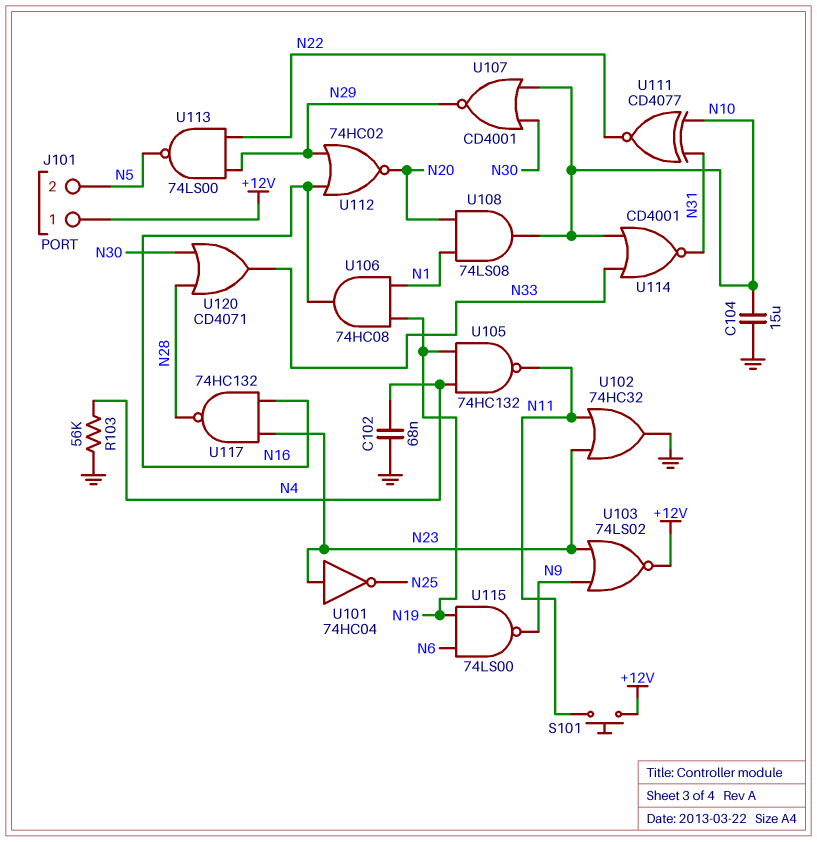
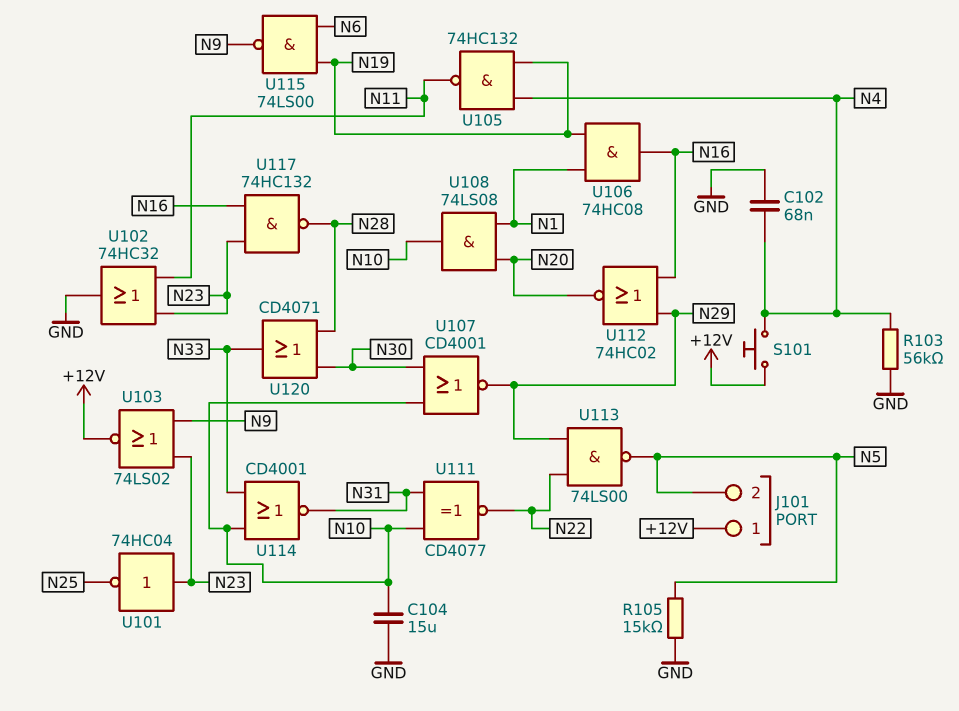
R105: none -> 15k (GND, N5)
S101: button (+12V, N11) -> button (+12V, N4)

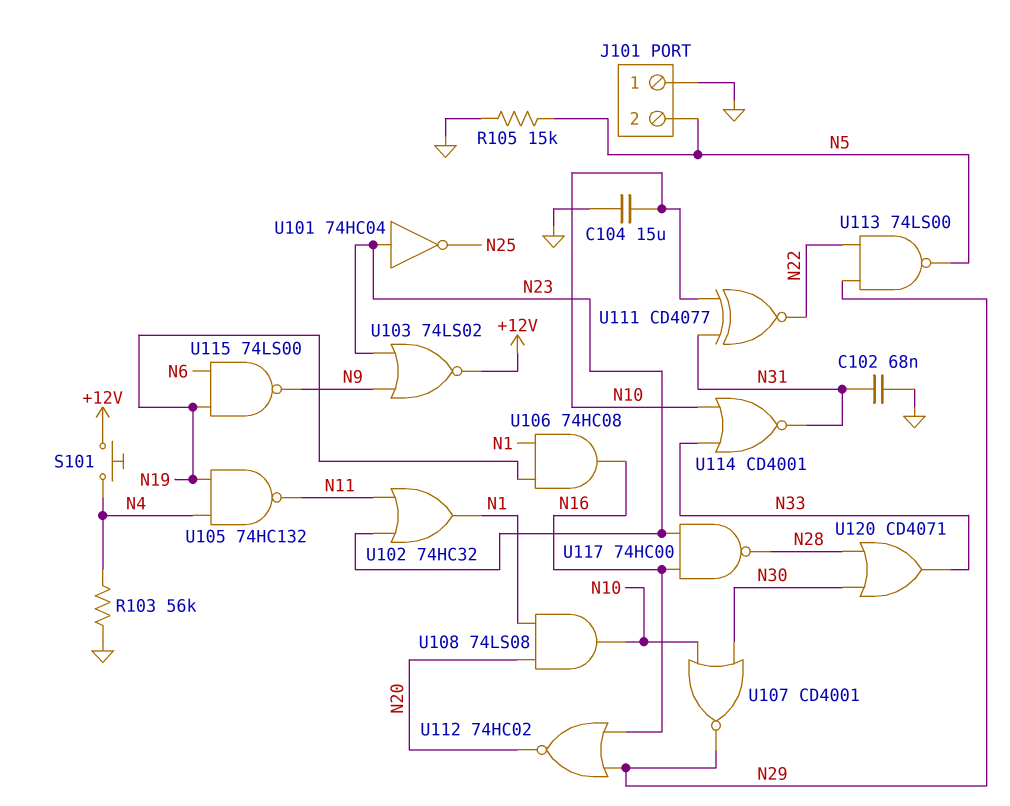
C102: 68nF (GND, N4) -> 68nF (GND, N31)
J101 pin 1: +12V -> GND
U102: OR 74HC32 (in N11, in N23, out GND) -> OR 74HC32 (in N11, in N23, out N1)
U117: NAND 74HC132 (in N16, in N23, out N28) -> NAND 74HC00 (in N16, in N23, out N28)

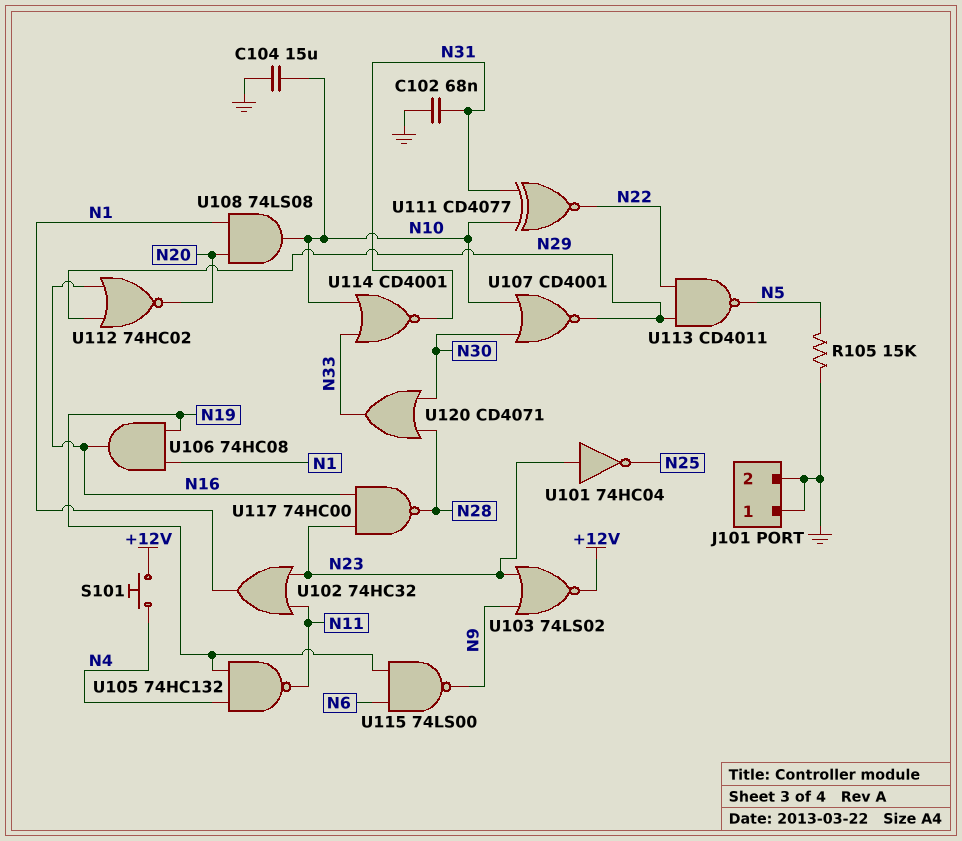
J101 pin 2: N5 -> GND
R103: 56k (GND, N4) -> none
U113: NAND 74LS00 (in N22, in N29, out N5) -> NAND CD4011 (in N22, in N29, out N5)

